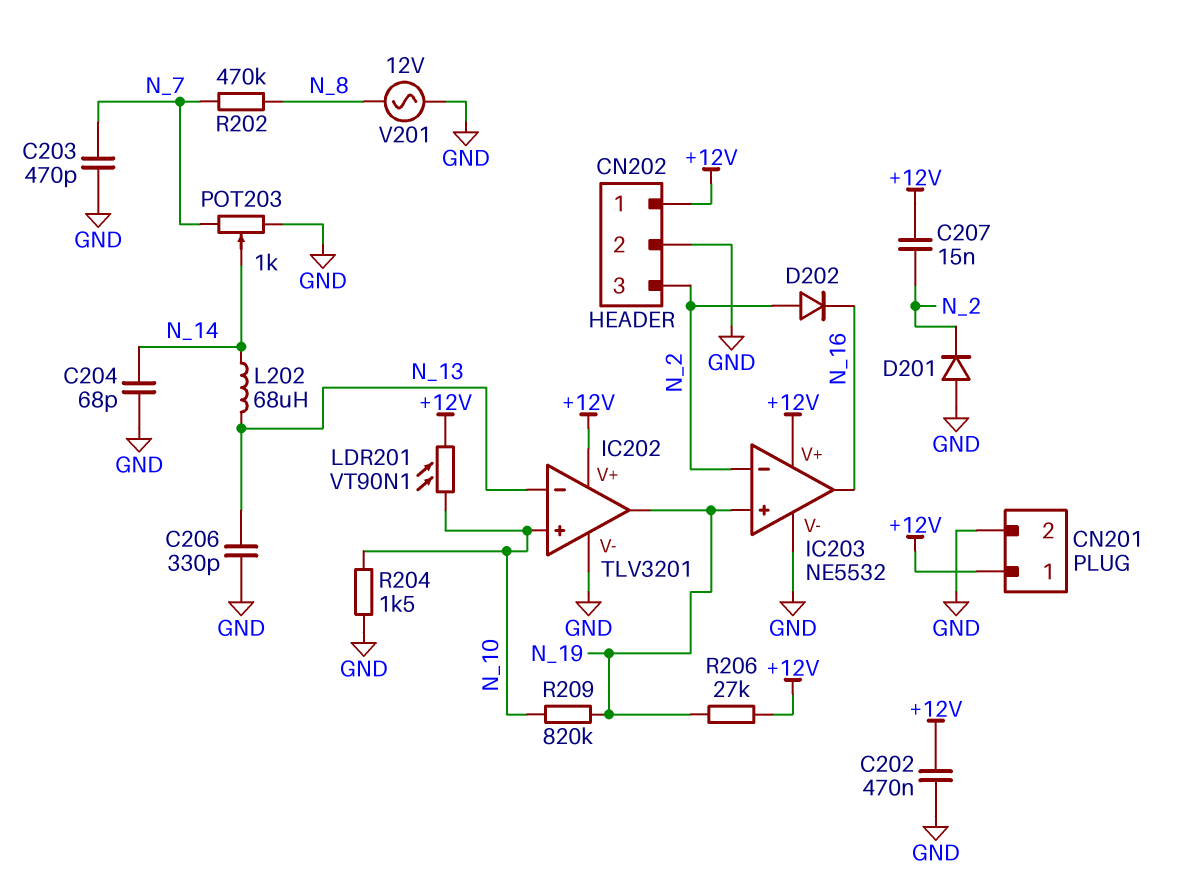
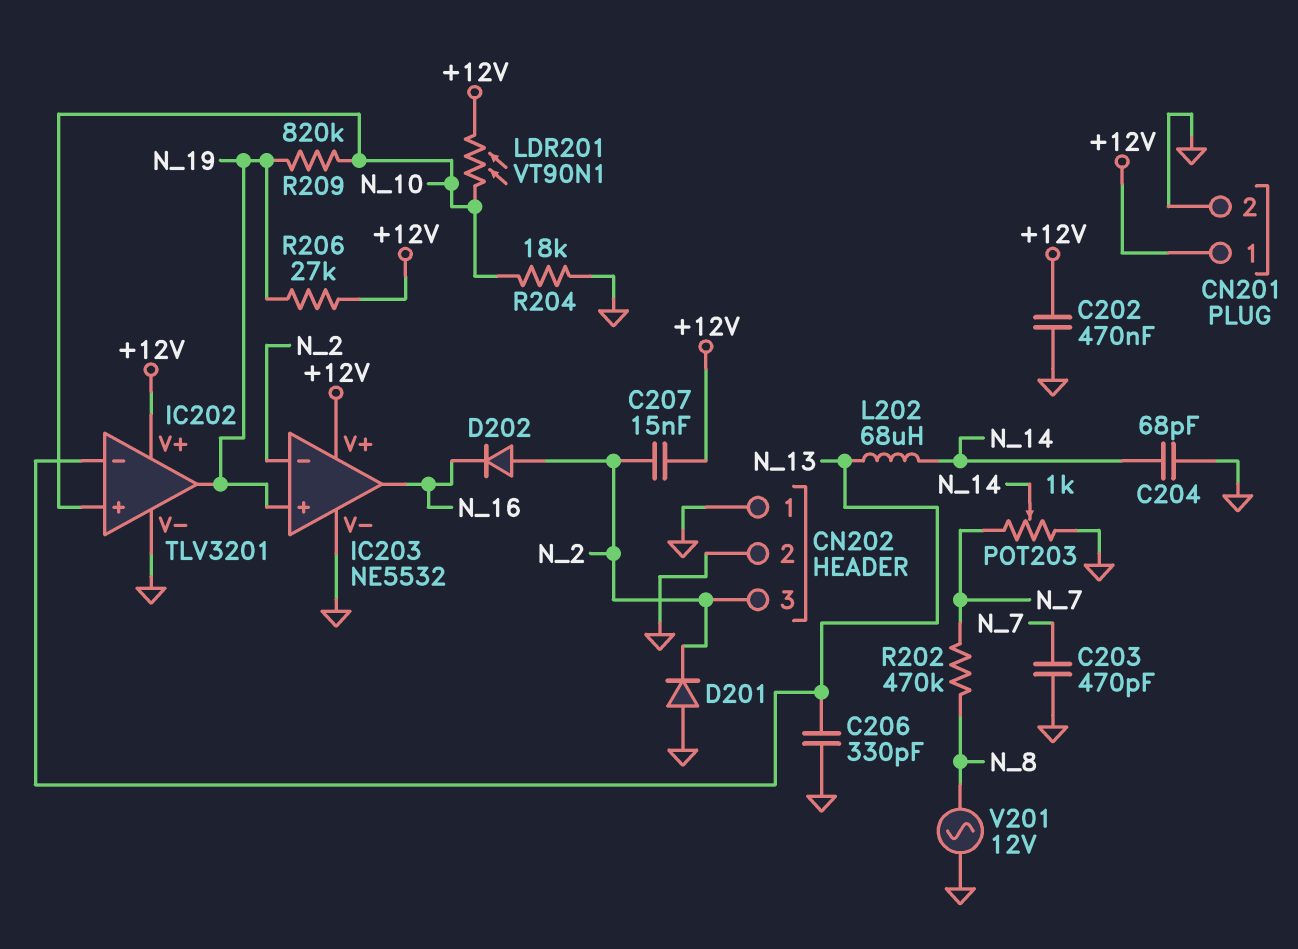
CN202 pin 1: +12V -> GND
R204: 1.5k (GND, N_10) -> 18k (GND, N_10)

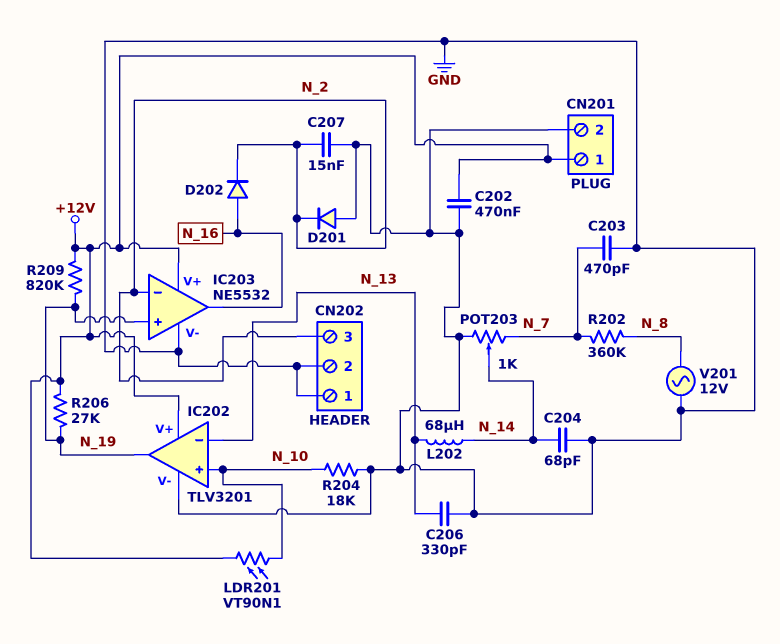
C207: 15nF (+12V, N_2) -> 15nF (GND, N_2)
D202: diode (A N_2, K N_16) -> diode (A N_16, K N_2)
R202: 470k (N_7, N_8) -> 360k (N_7, N_8)
R209: 820k (N_10, N_19) -> 820k (+12V, N_19)

